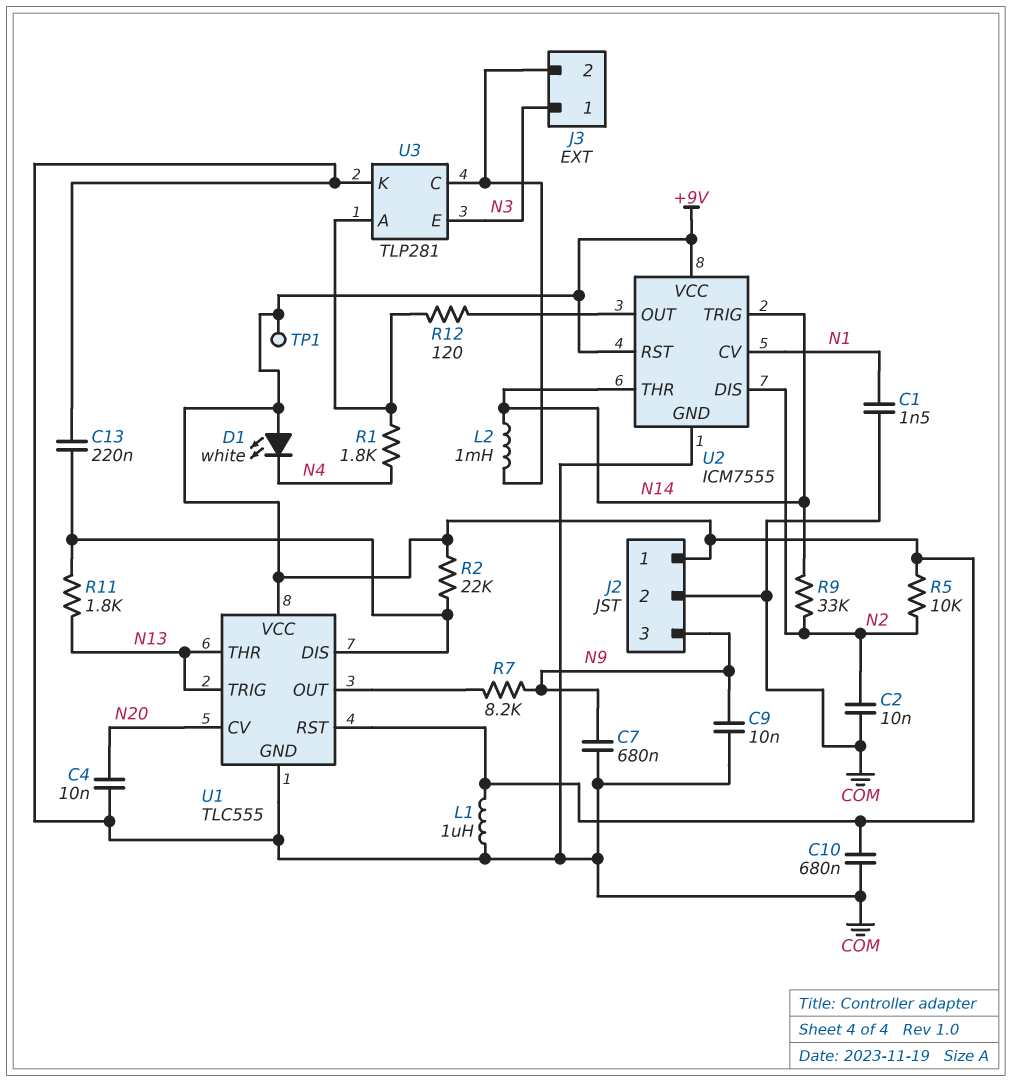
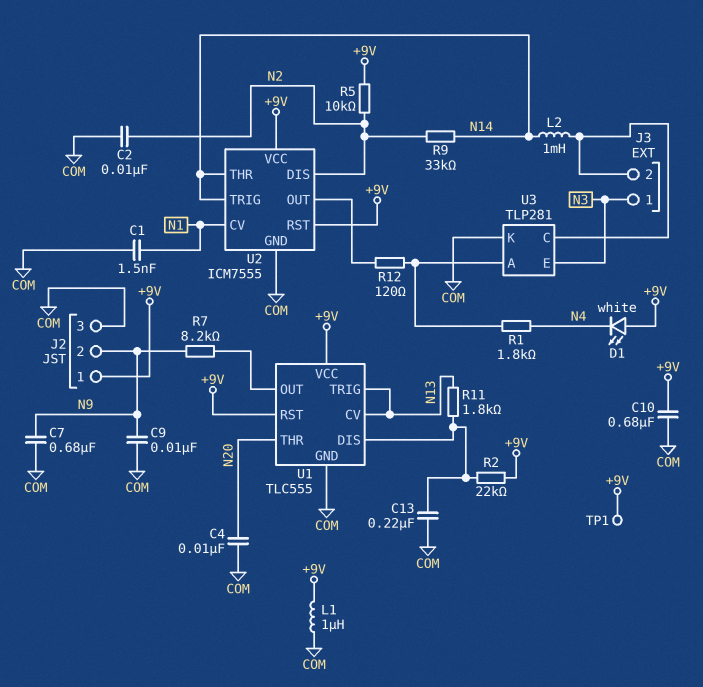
J2 pin 2: COM -> N9
J2 pin 3: N9 -> COM
U1 pin CV: N20 -> N13
U1 pin THR: N13 -> N20

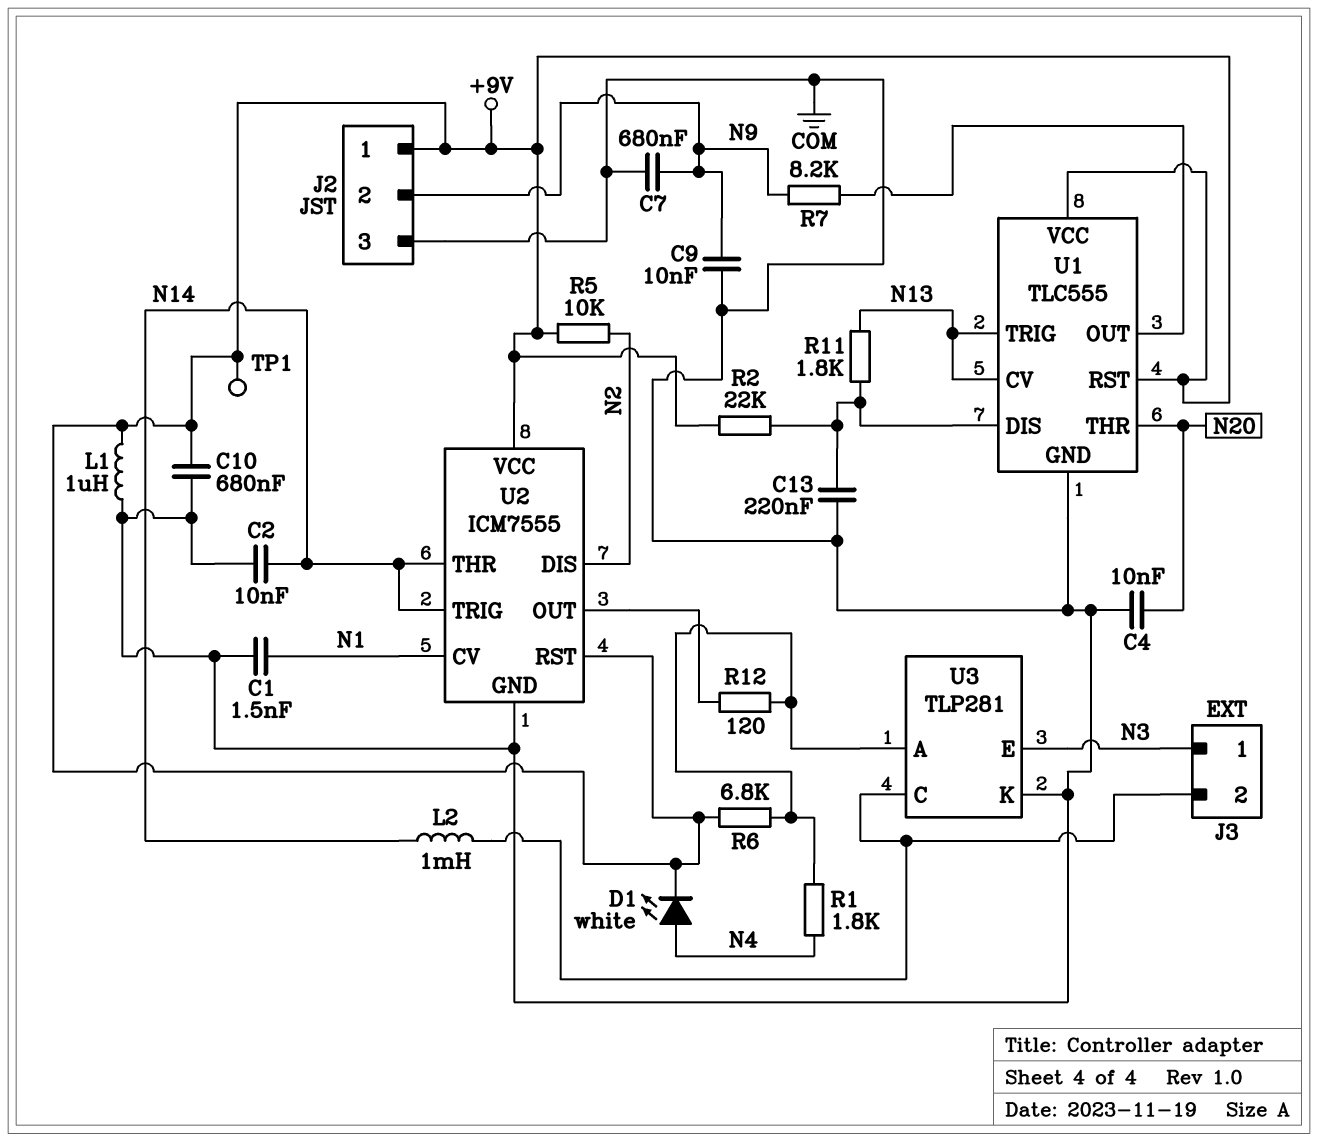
C2: 10nF (COM, N2) -> 10nF (COM, N14)
D1: LED white (A +9V, K N4) -> LED white (A N4, K +9V)
R6: none -> 6.8k (+9V, U3/A)
R9: 33k (N2, N14) -> none

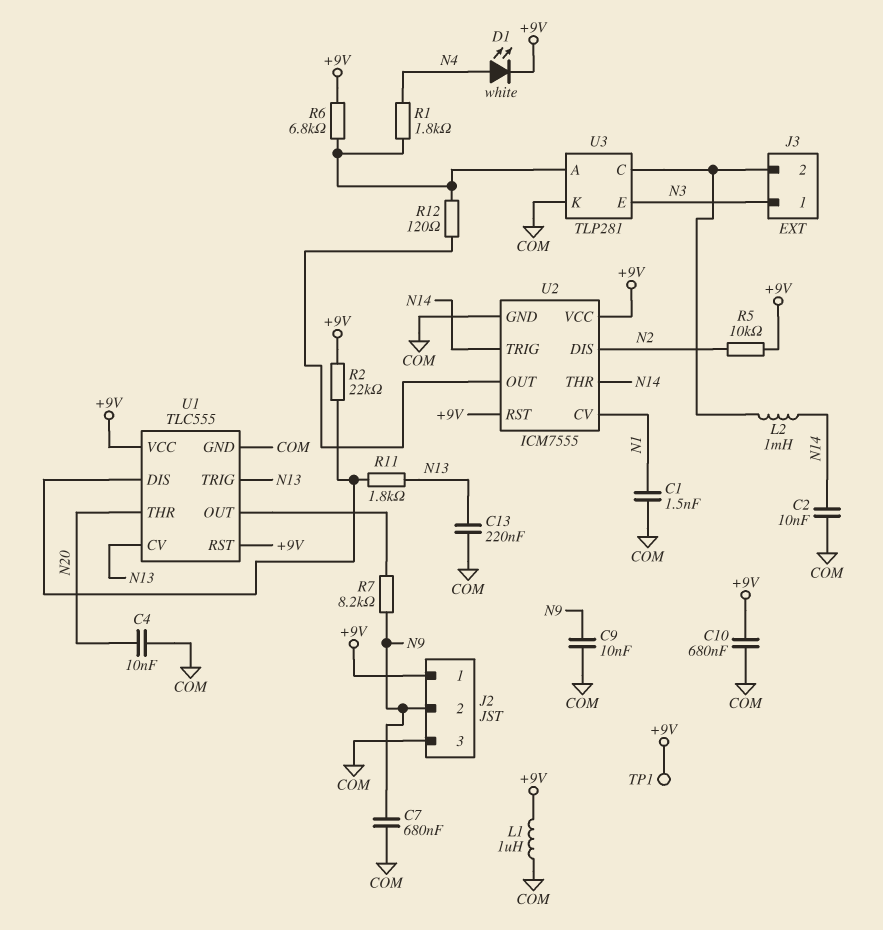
C13: 220nF (COM, U1/DIS) -> 220nF (COM, N13)

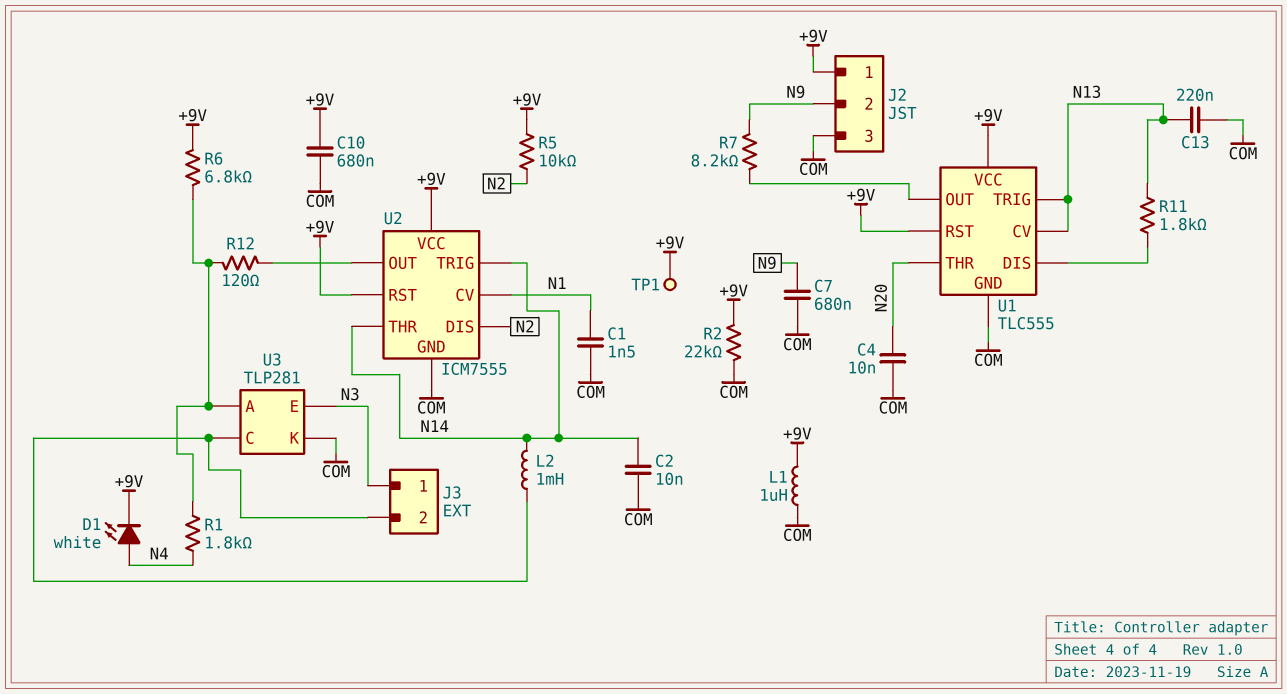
C9: 10nF (COM, N9) -> none
R2: 22k (+9V, U1/DIS) -> 22k (+9V, COM)

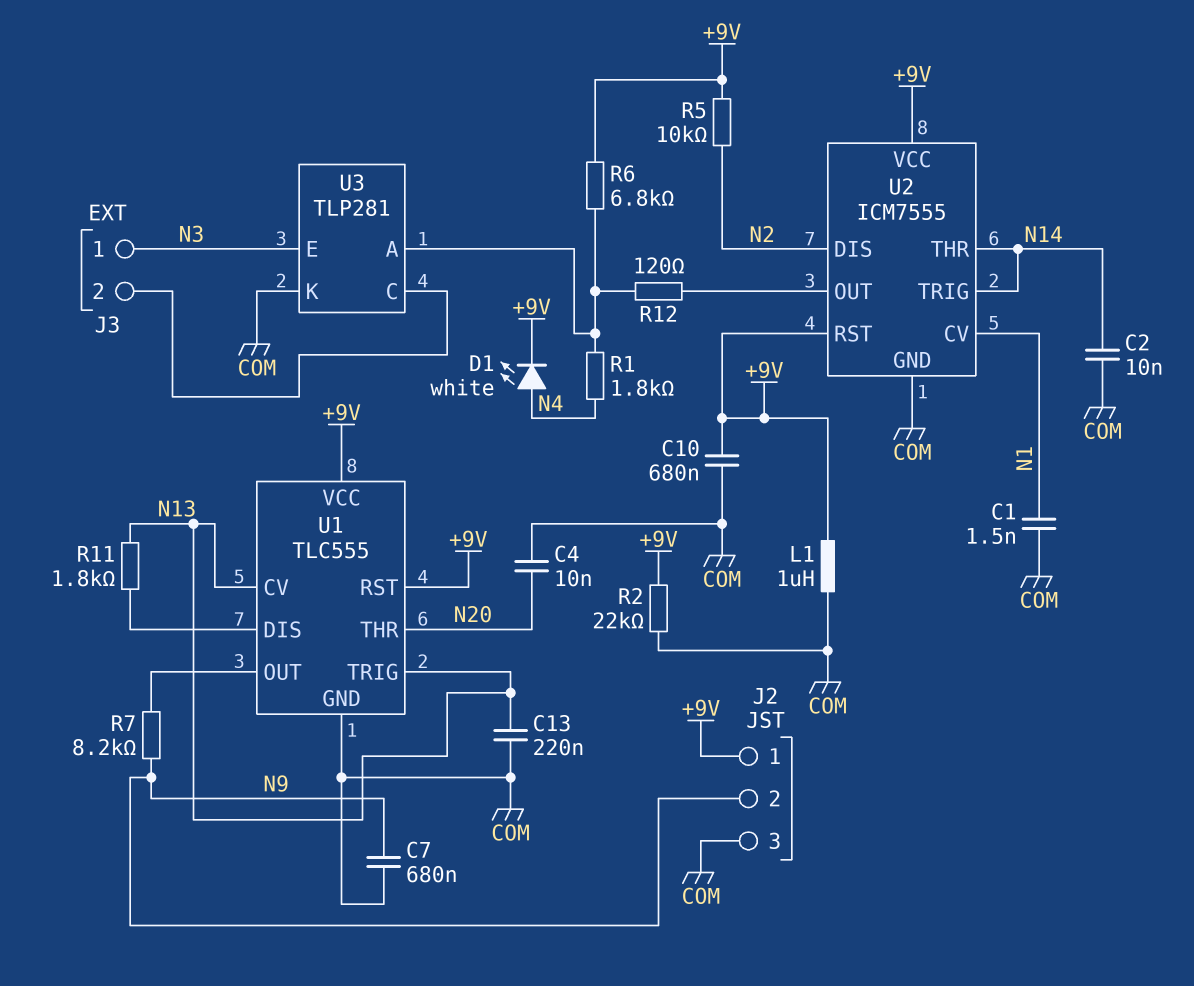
L2: 1mH (J3/2, N14) -> none
TP1: test point (+9V) -> none

